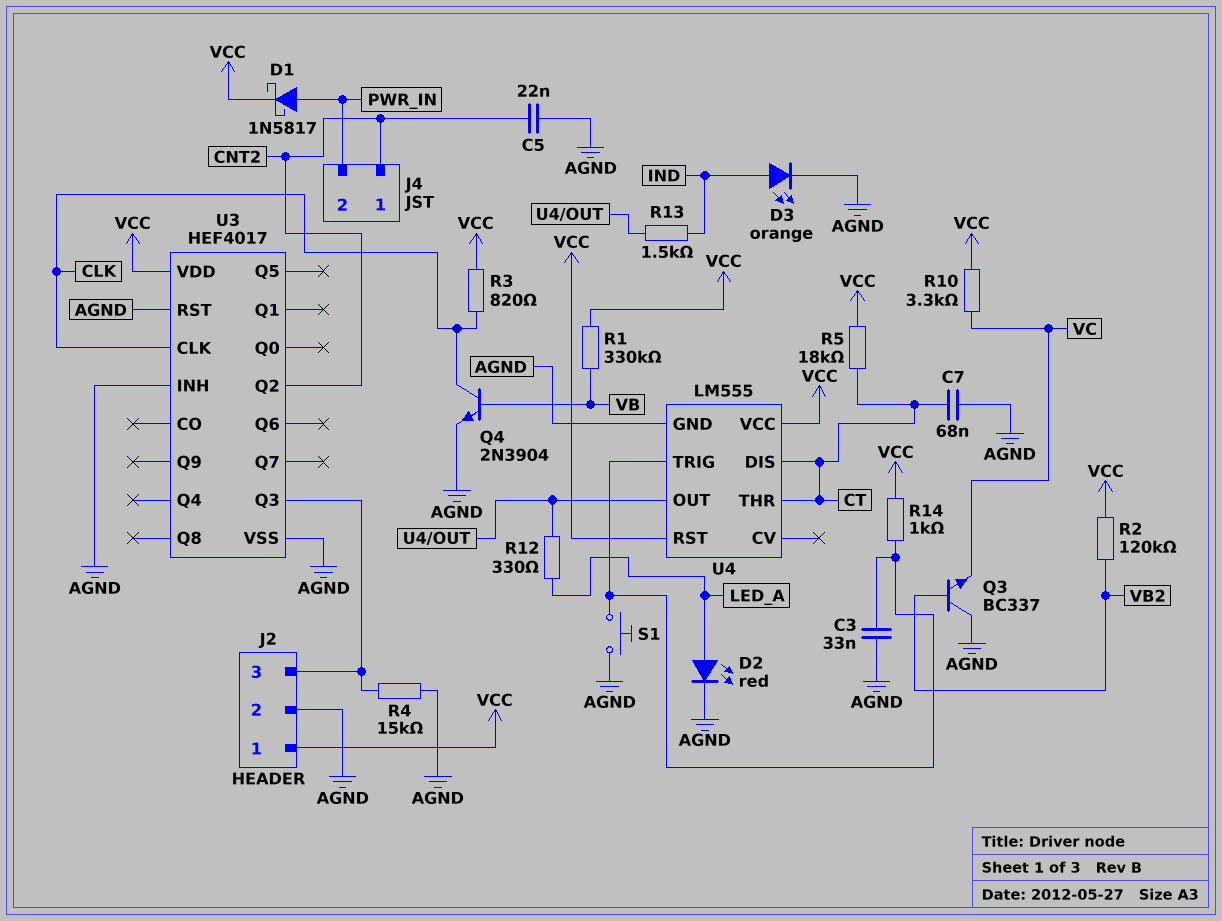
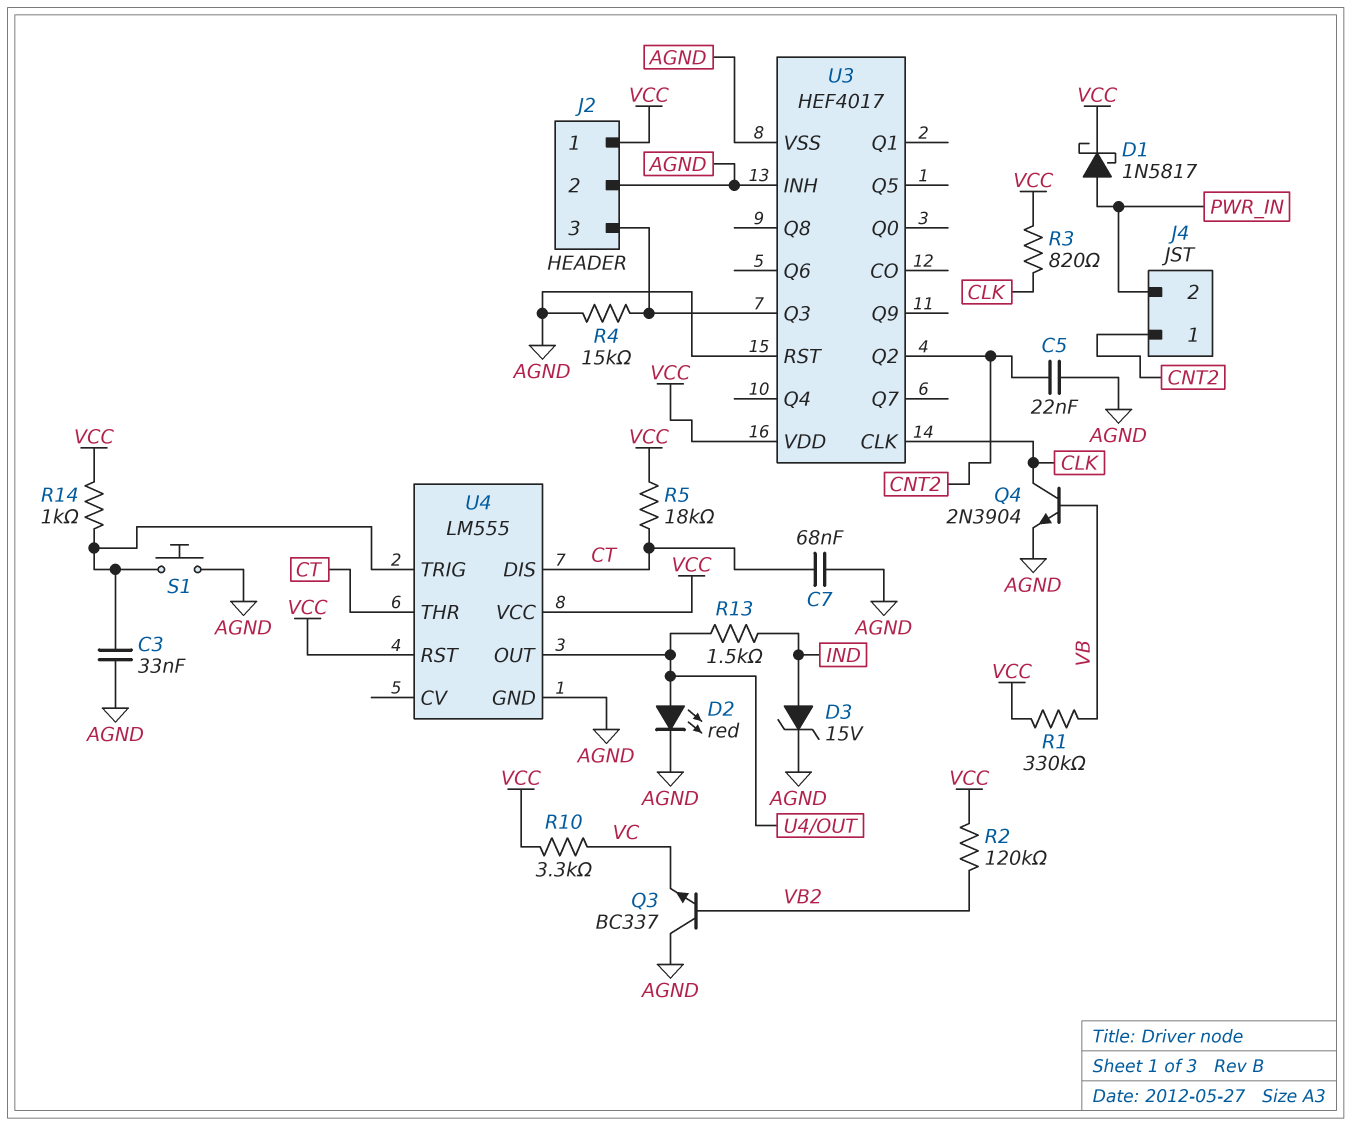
D2: LED red (A LED_A, K AGND) -> LED red (A U4/OUT, K AGND)
D3: LED orange (A IND, K AGND) -> zener 15V (A IND, K AGND)
R12: 330 (LED_A, U4/OUT) -> none

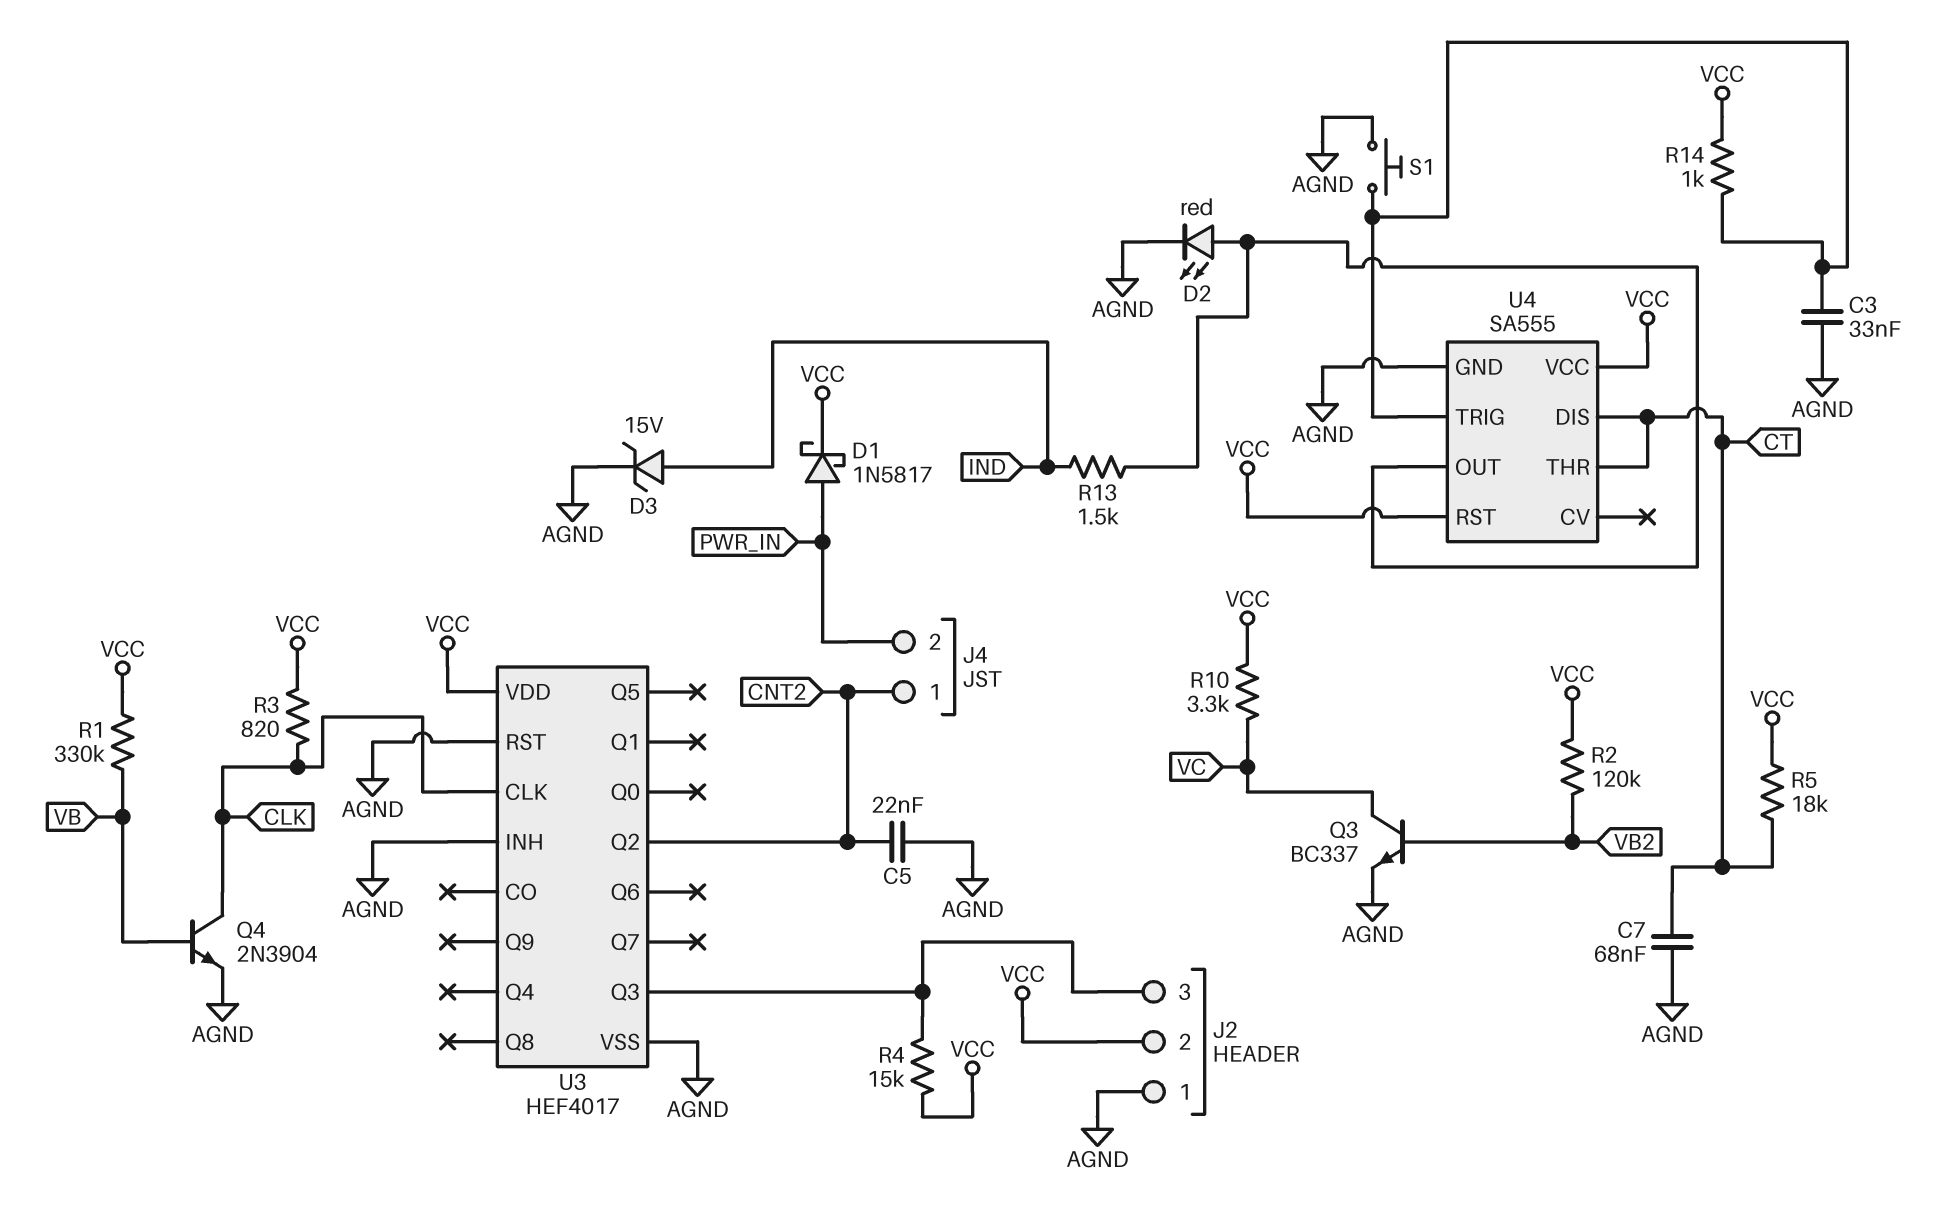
J2 pin 1: VCC -> AGND
J2 pin 2: AGND -> VCC
Q3: NPN BC337 (B VB2, C AGND, E VC) -> NPN BC337 (B VB2, C VC, E AGND)
R4: 15k (AGND, J2/3) -> 15k (J2/3, VCC)
U4: LM555 -> SA555

